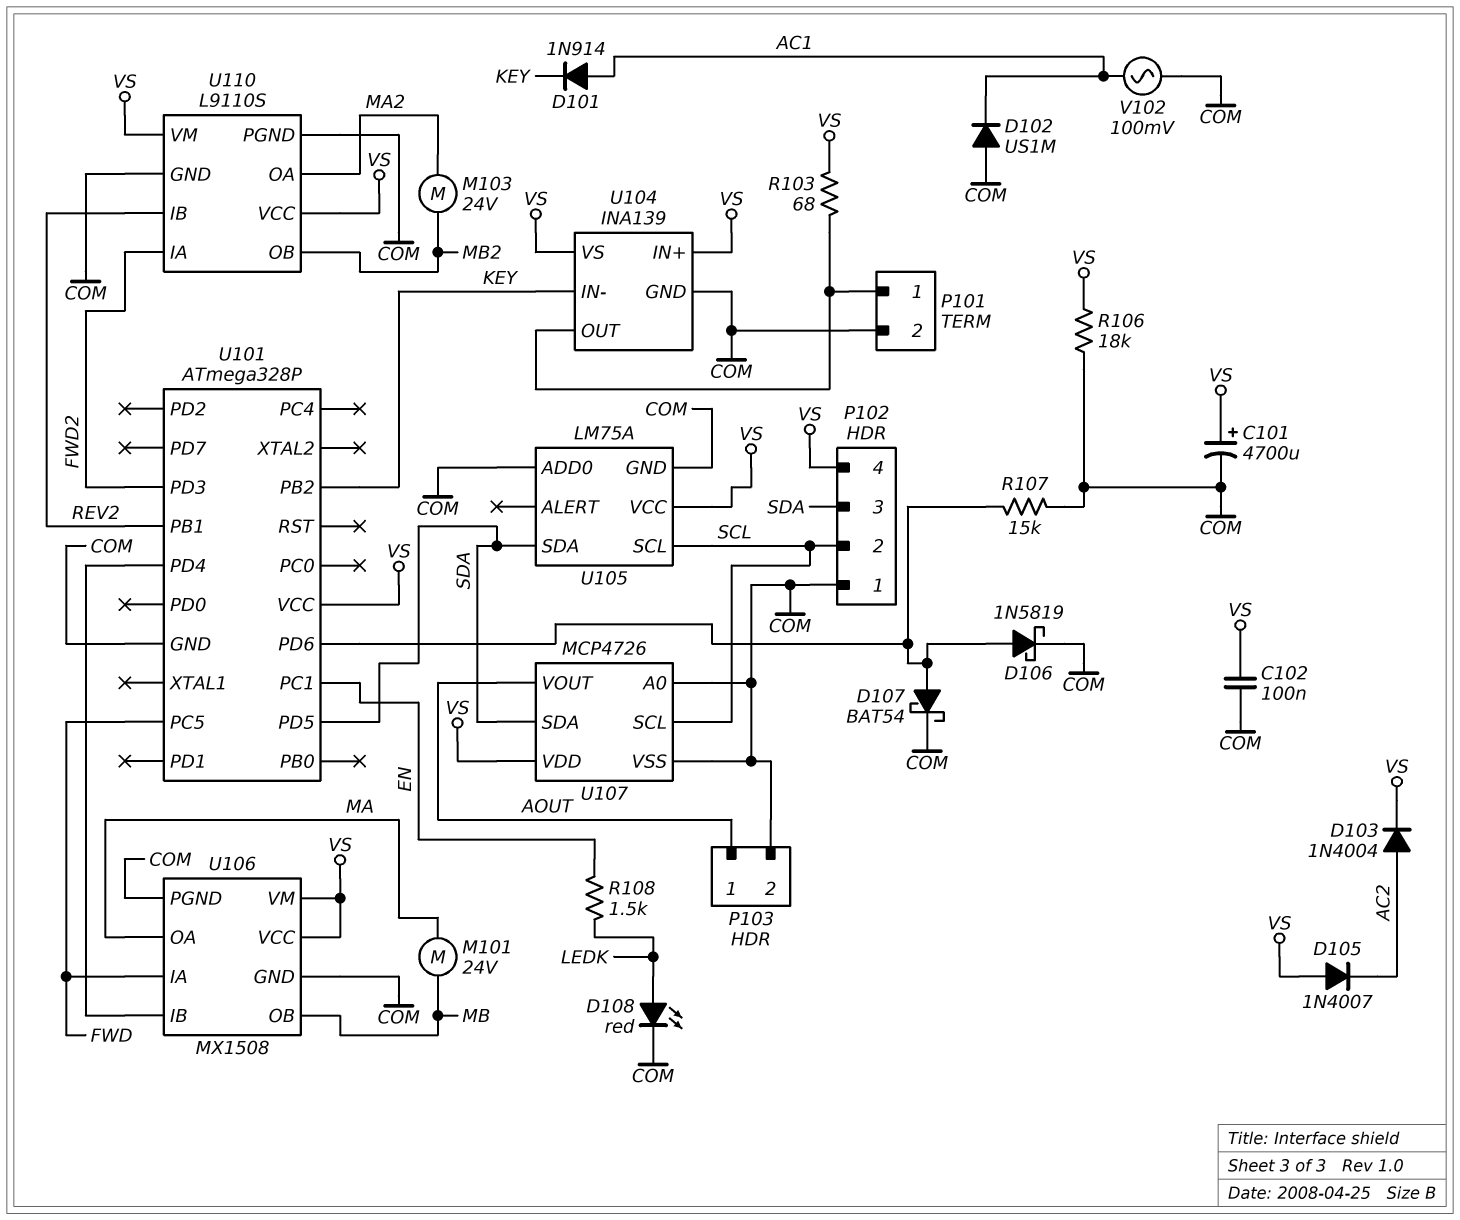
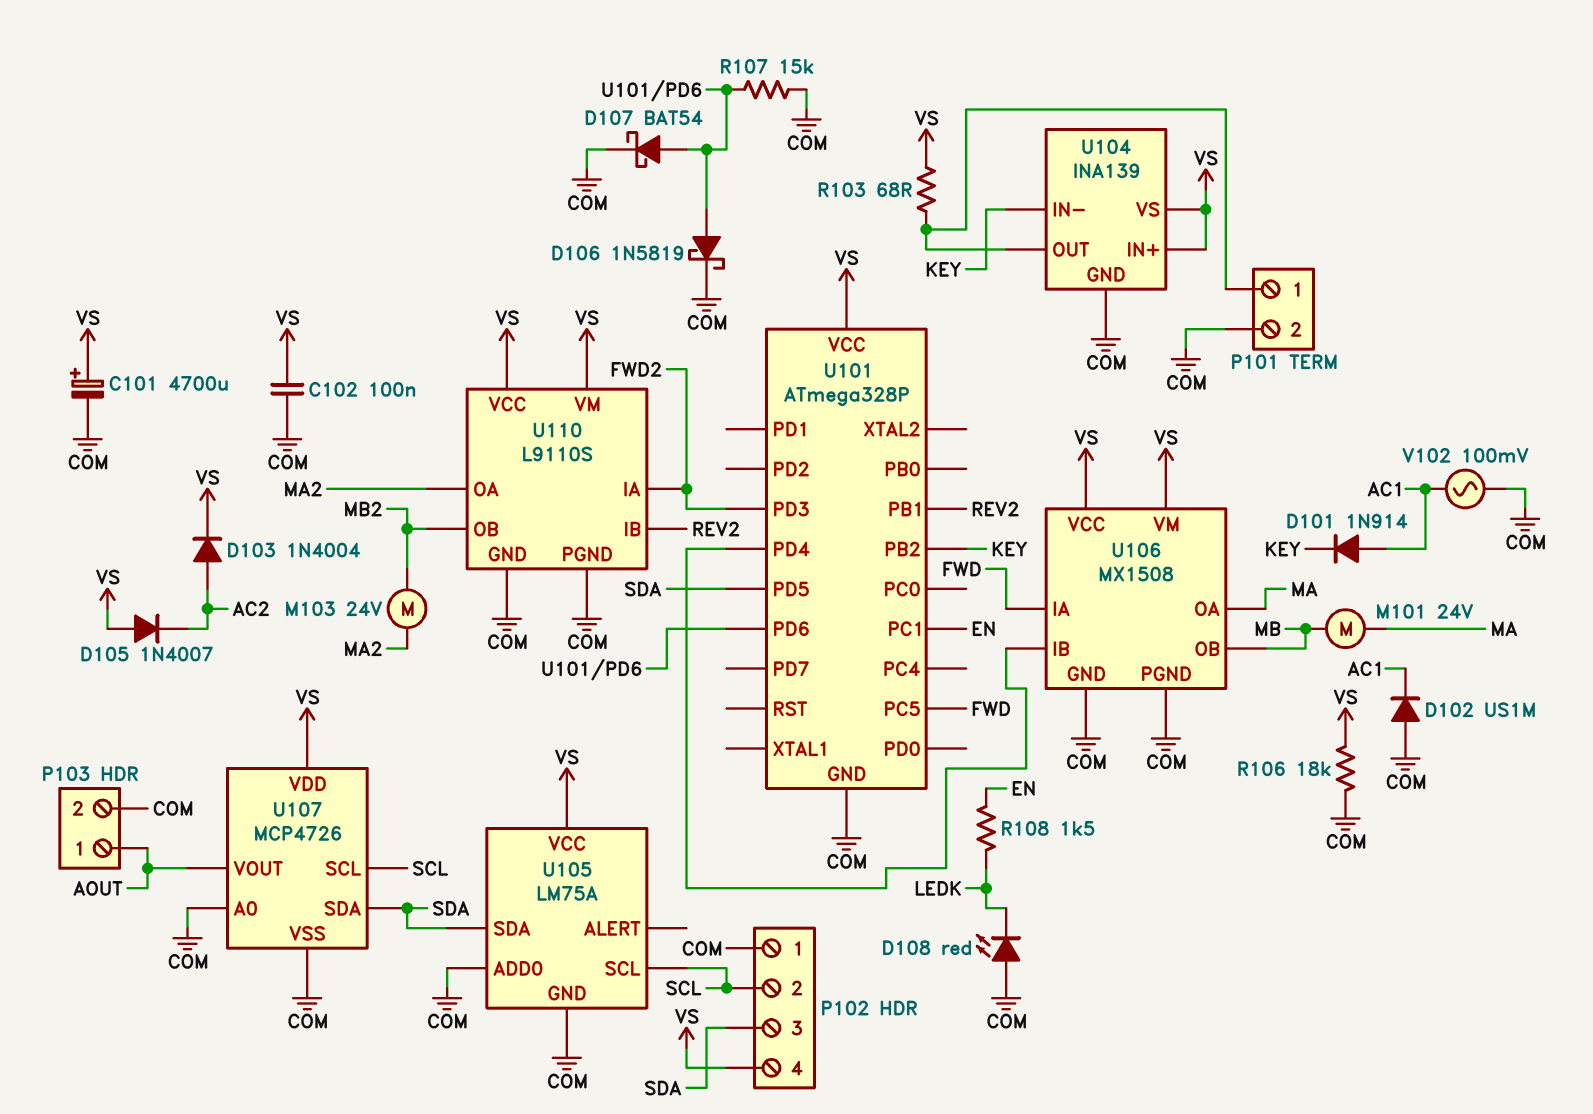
D108: LED red (A LEDK, K COM) -> LED red (A COM, K LEDK)

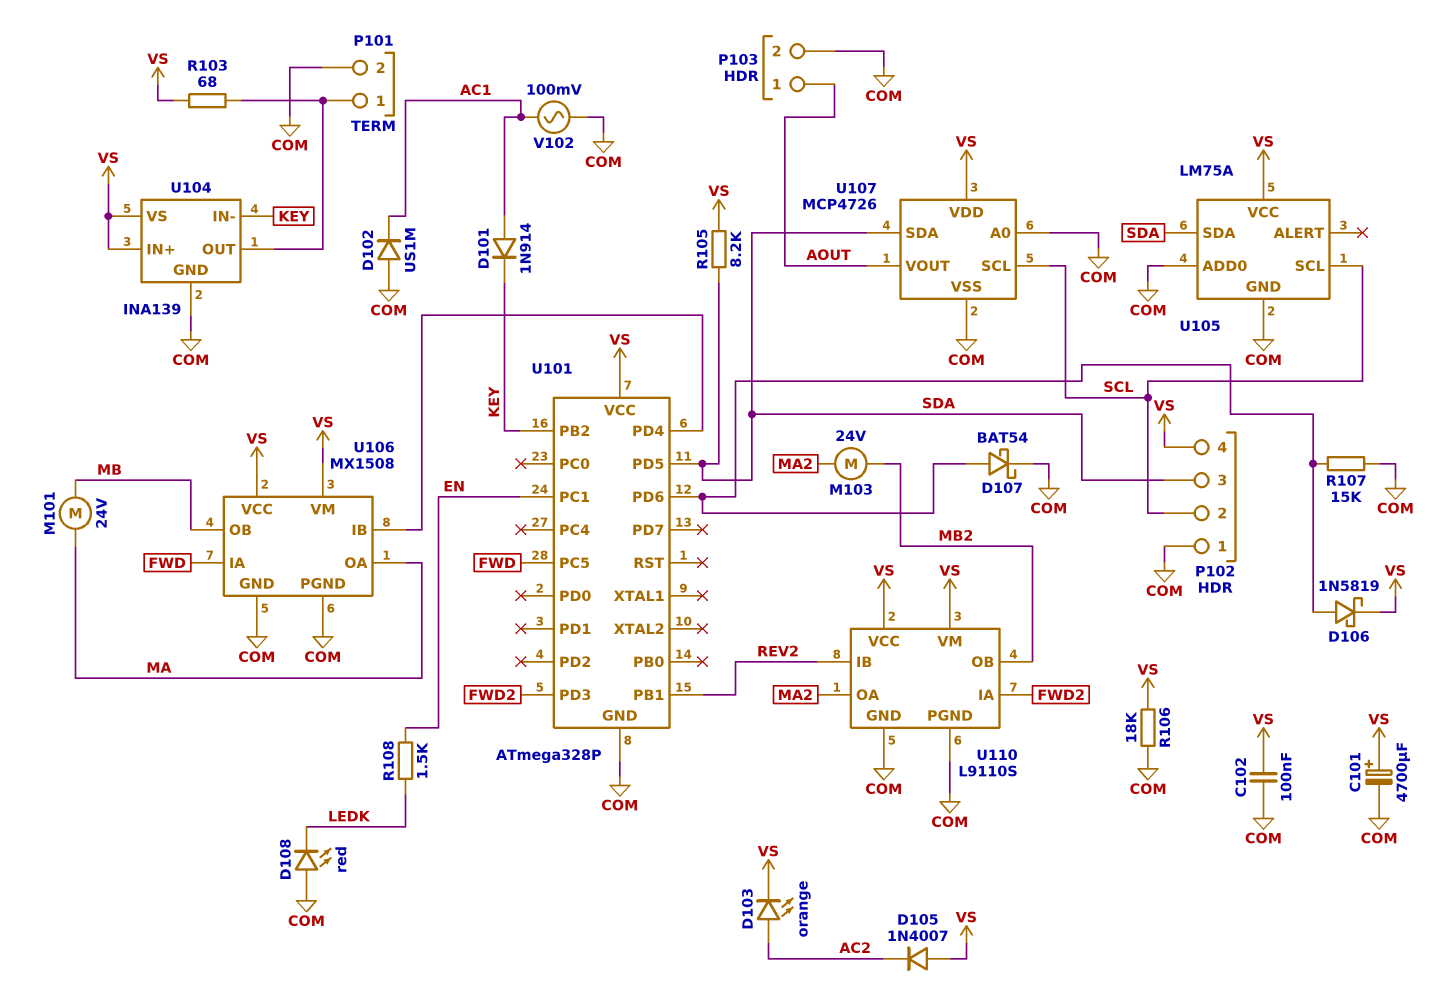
D103: diode 1N4004 (A AC2, K VS) -> LED orange (A AC2, K VS)
D106: schottky 1N5819 (A U101/PD6, K COM) -> schottky 1N5819 (A U101/PD6, K VS)
R105: none -> 8.2k (SDA, VS)

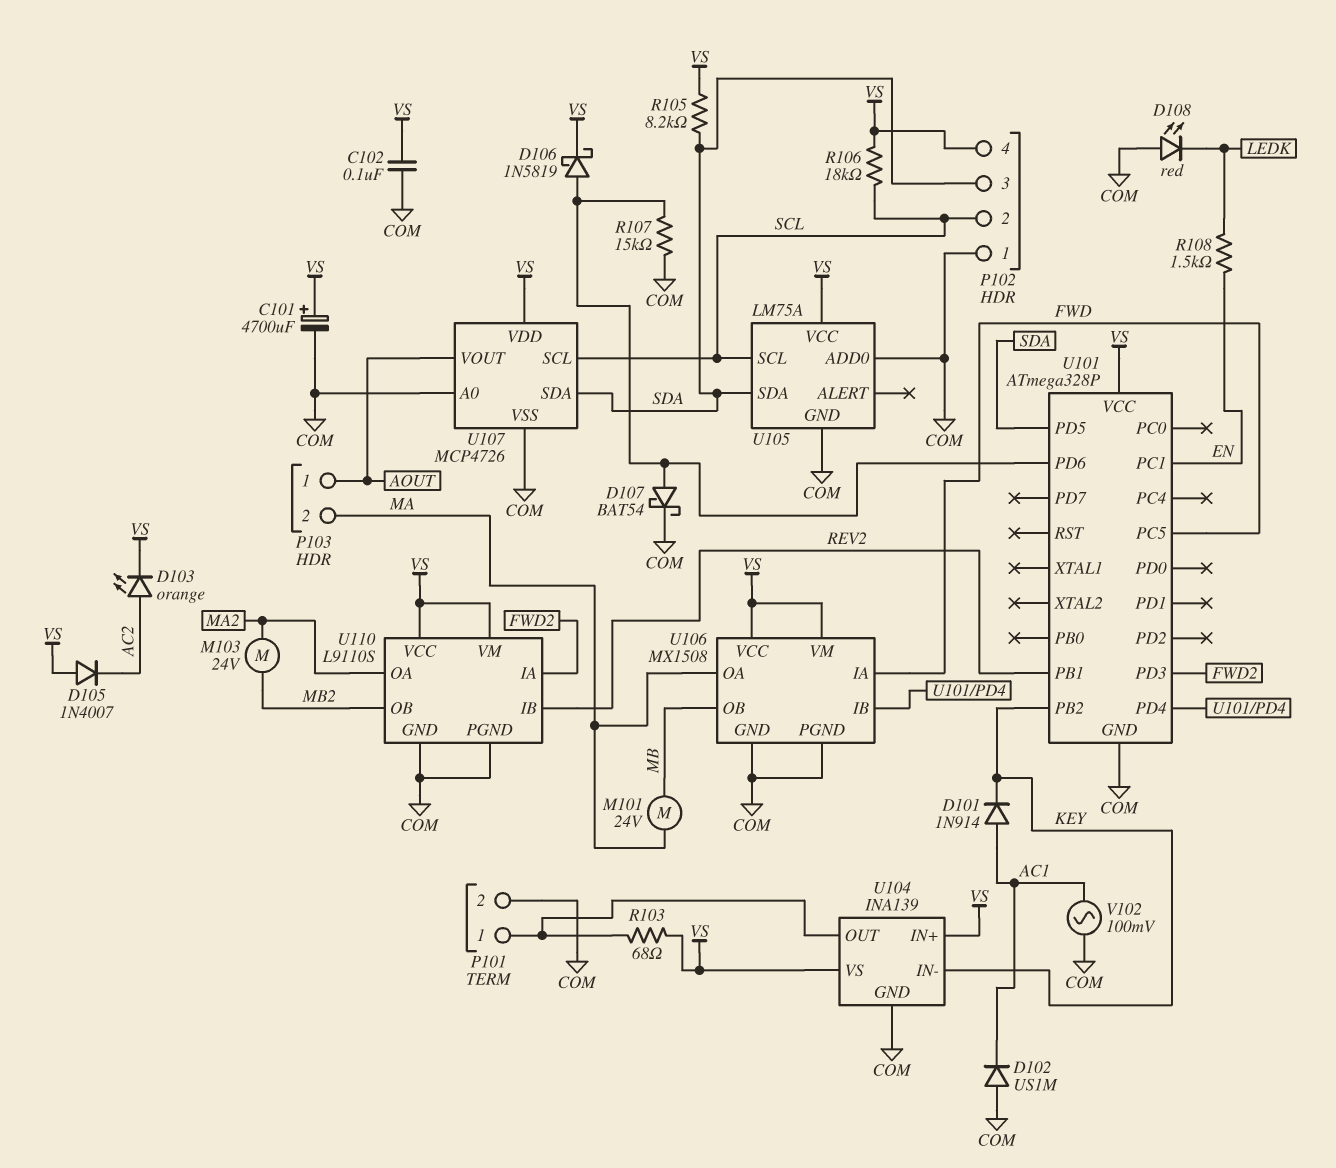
P103 pin 2: COM -> MA
R106: 18k (COM, VS) -> 18k (SCL, VS)

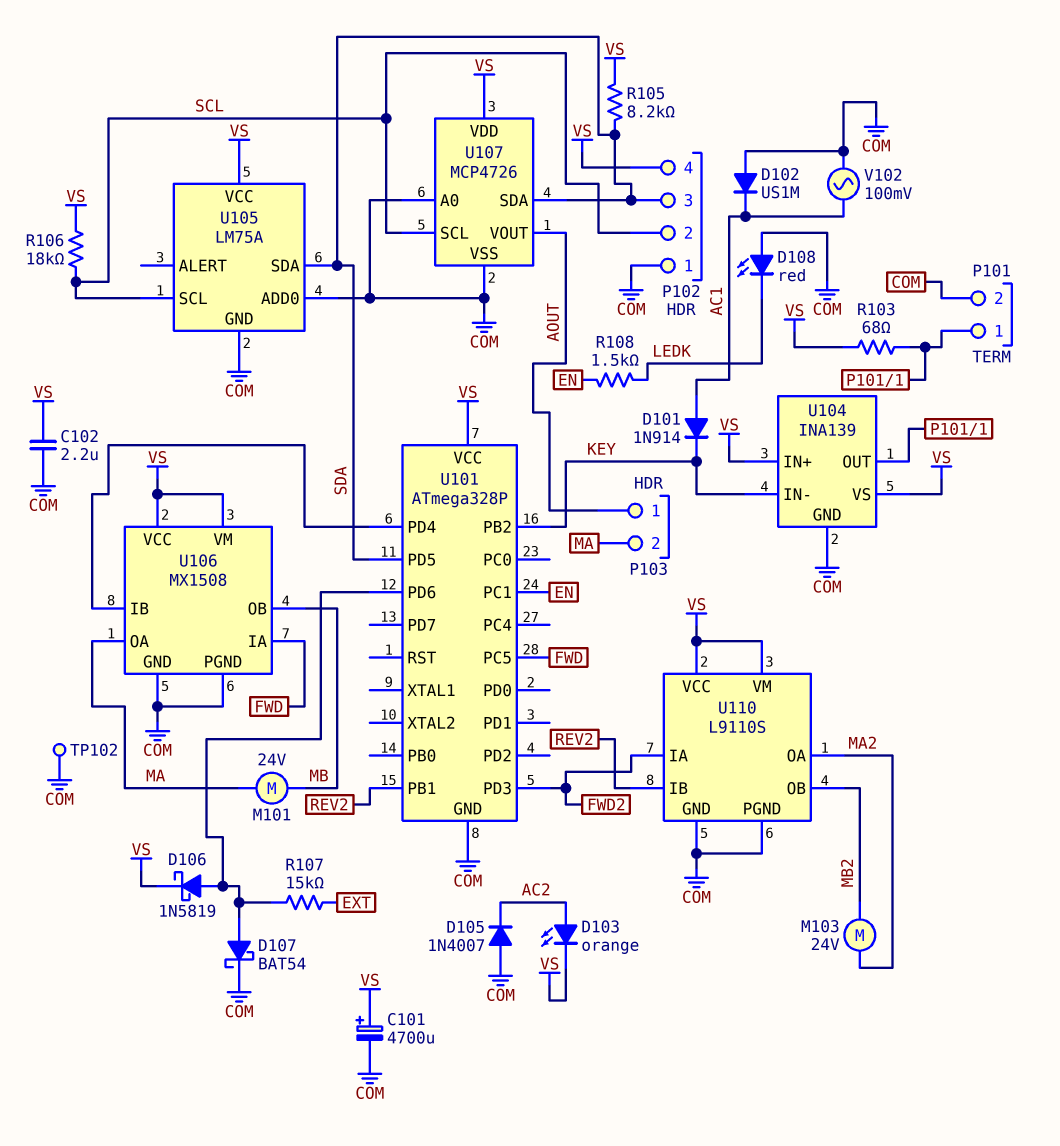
C102: 100nF (COM, VS) -> 2.2uF (COM, VS)
D105: diode 1N4007 (A VS, K AC2) -> diode 1N4007 (A COM, K AC2)
R107: 15k (COM, U101/PD6) -> 15k (EXT, U101/PD6)
TP102: none -> test point (COM)

